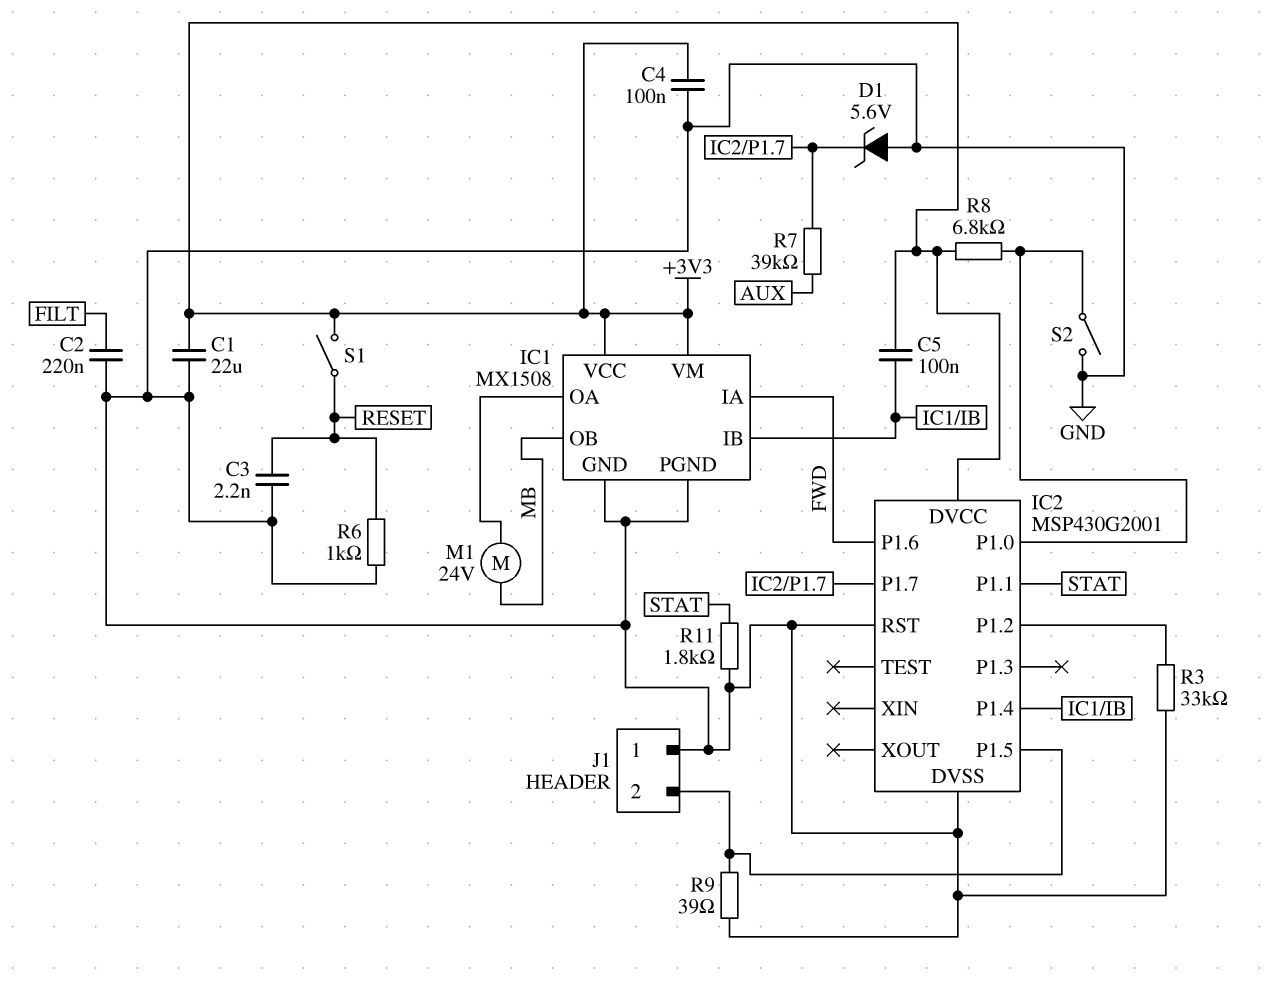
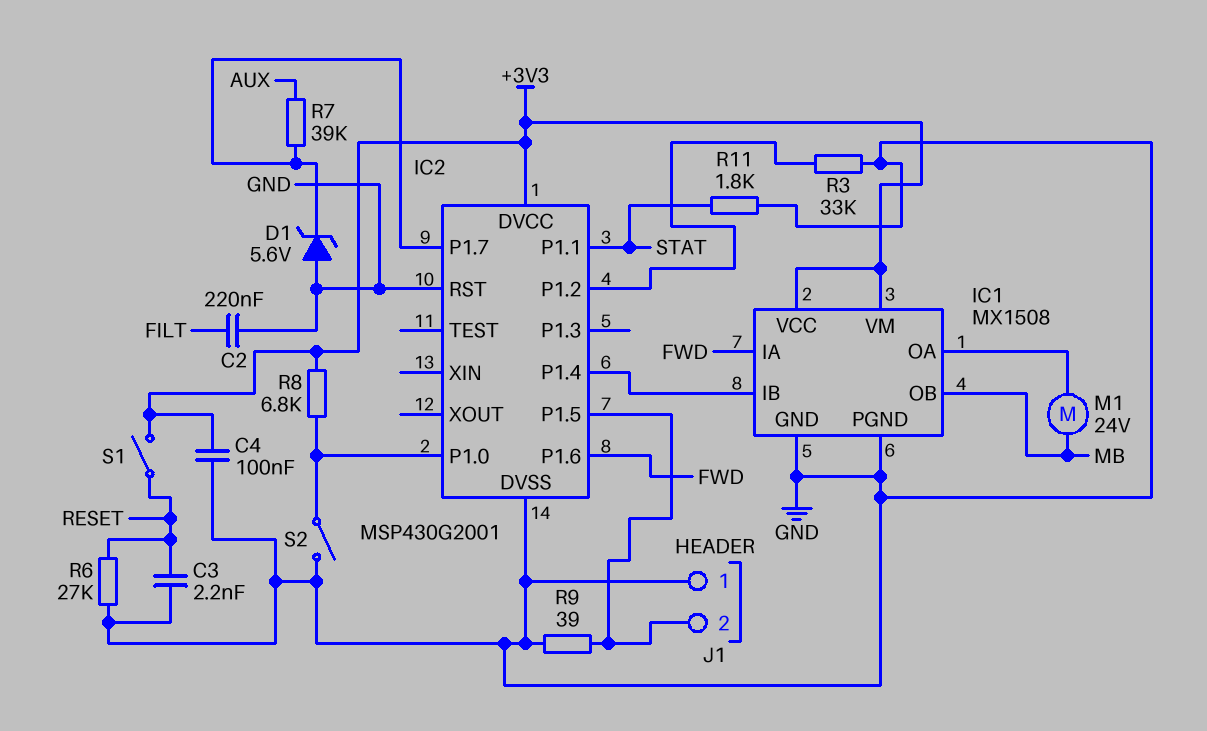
C1: 22uF (+3V3, GND) -> none
C5: 100nF (+3V3, IC1/IB) -> none
R6: 1k (GND, RESET) -> 27k (GND, RESET)

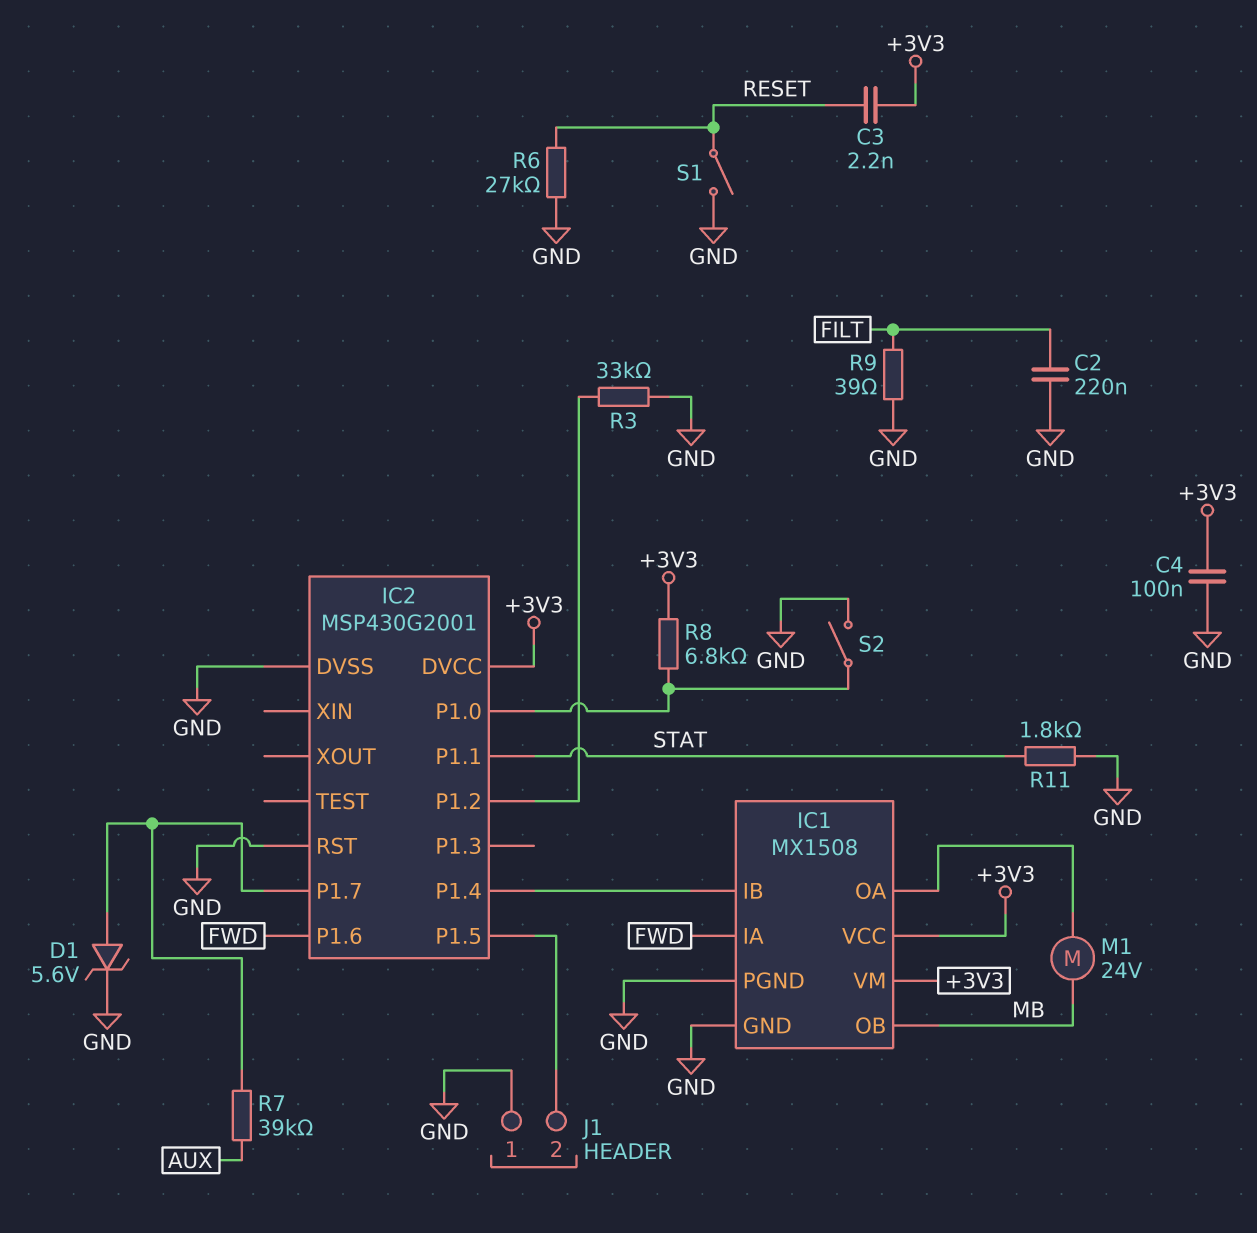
C3: 2.2nF (GND, RESET) -> 2.2nF (+3V3, RESET)
D1: zener 5.6V (A GND, K IC2/P1.7) -> zener 5.6V (A IC2/P1.7, K GND)
R9: 39 (GND, IC2/P1.5) -> 39 (FILT, GND)
S1: switch (+3V3, RESET) -> switch (GND, RESET)

